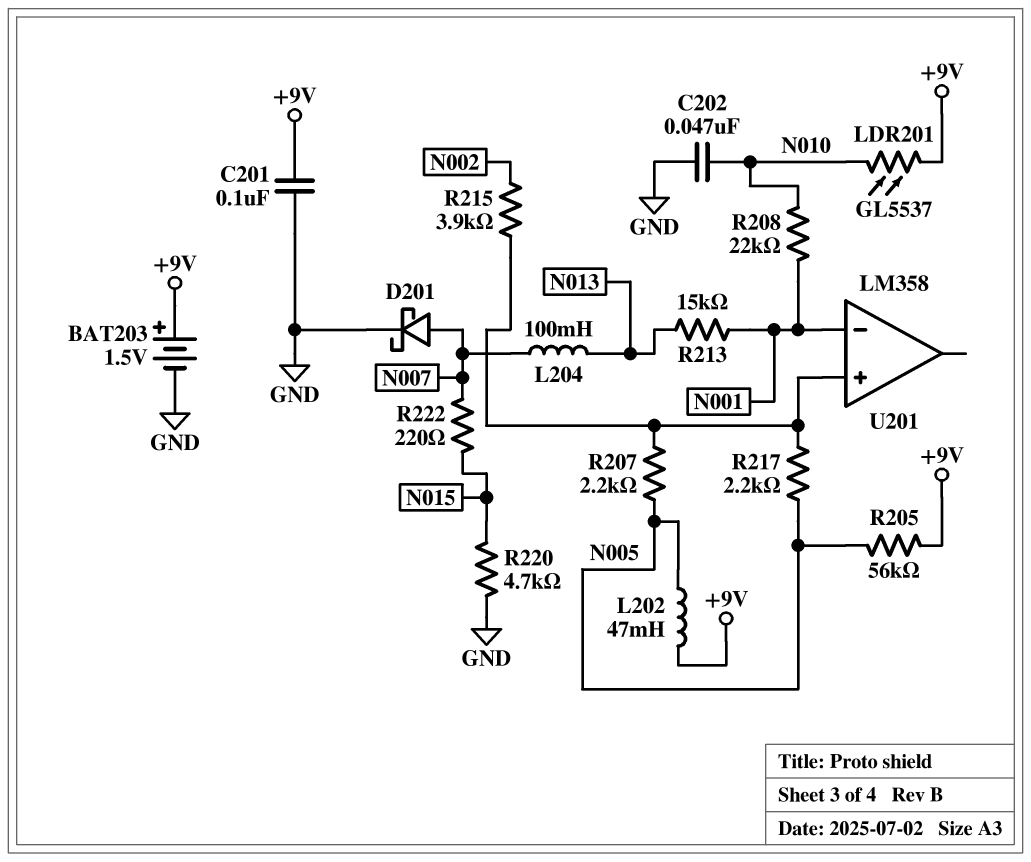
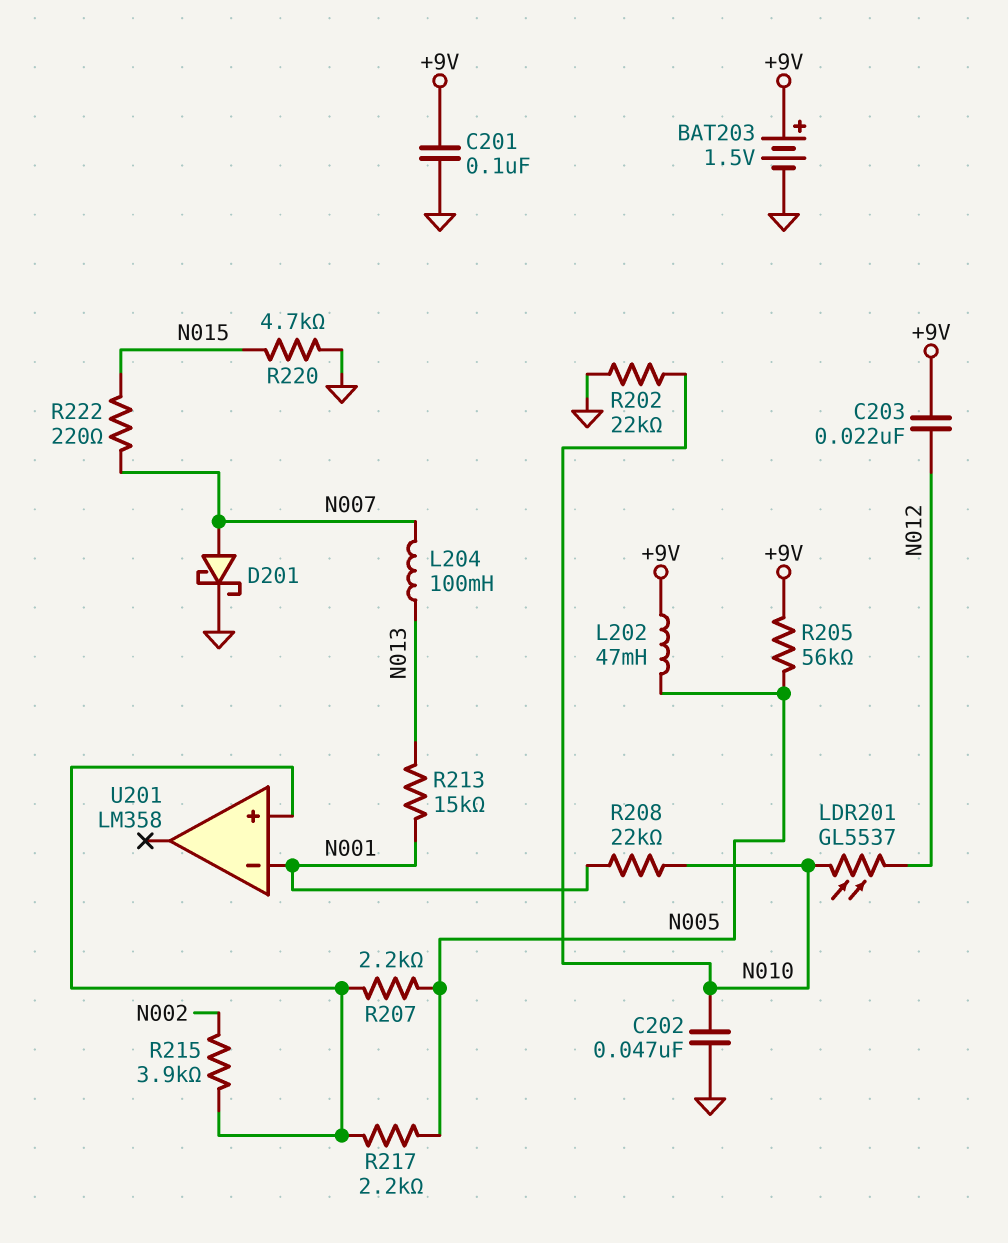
C203: none -> 22nF (+9V, N012)
LDR201: GL5537 (+9V, N010) -> GL5537 (N010, N012)
R202: none -> 22k (GND, N010)

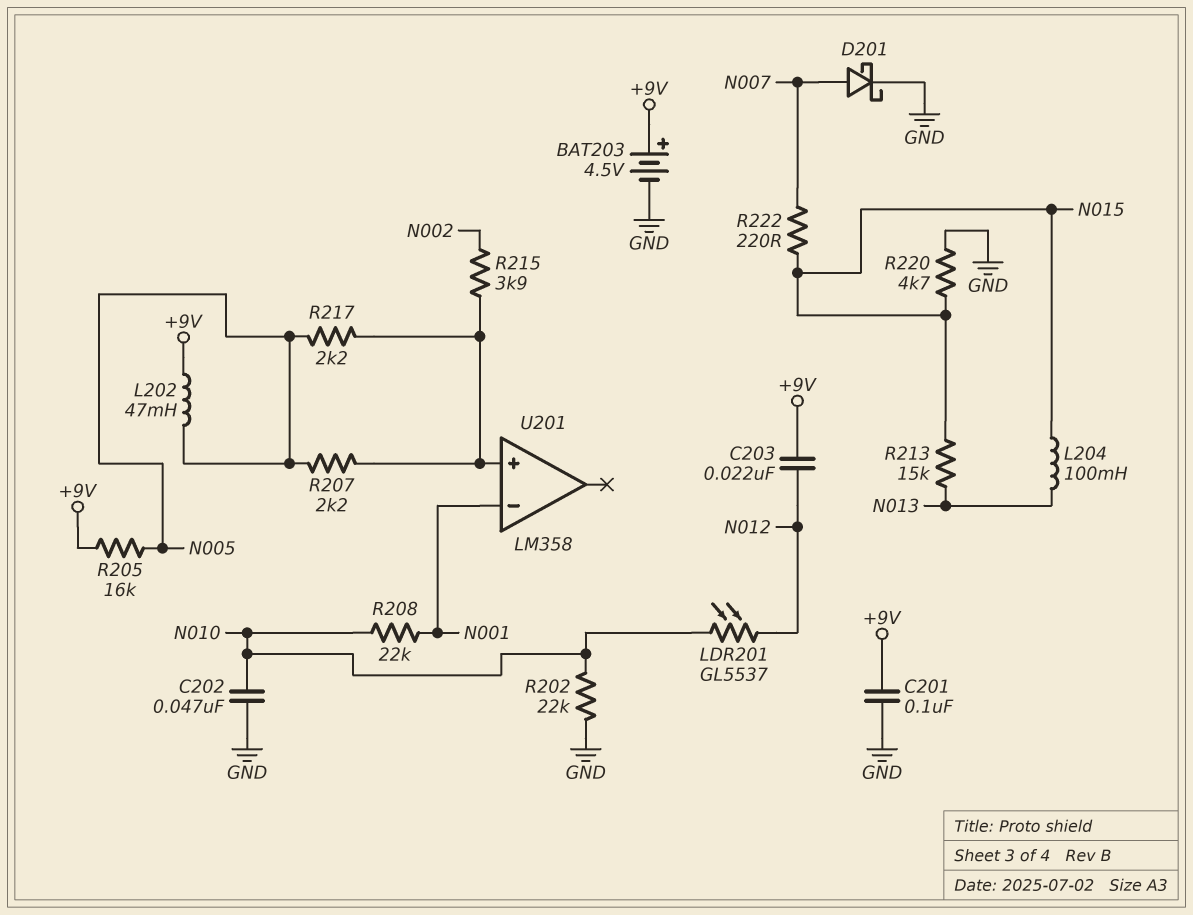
BAT203: 1.5V (plus +9V, minus GND) -> 4.5V (plus +9V, minus GND)
L204: 100mH (N007, N013) -> 100mH (N013, N015)
R205: 56k (+9V, N005) -> 16k (+9V, N005)
R213: 15k (N001, N013) -> 15k (N013, N015)

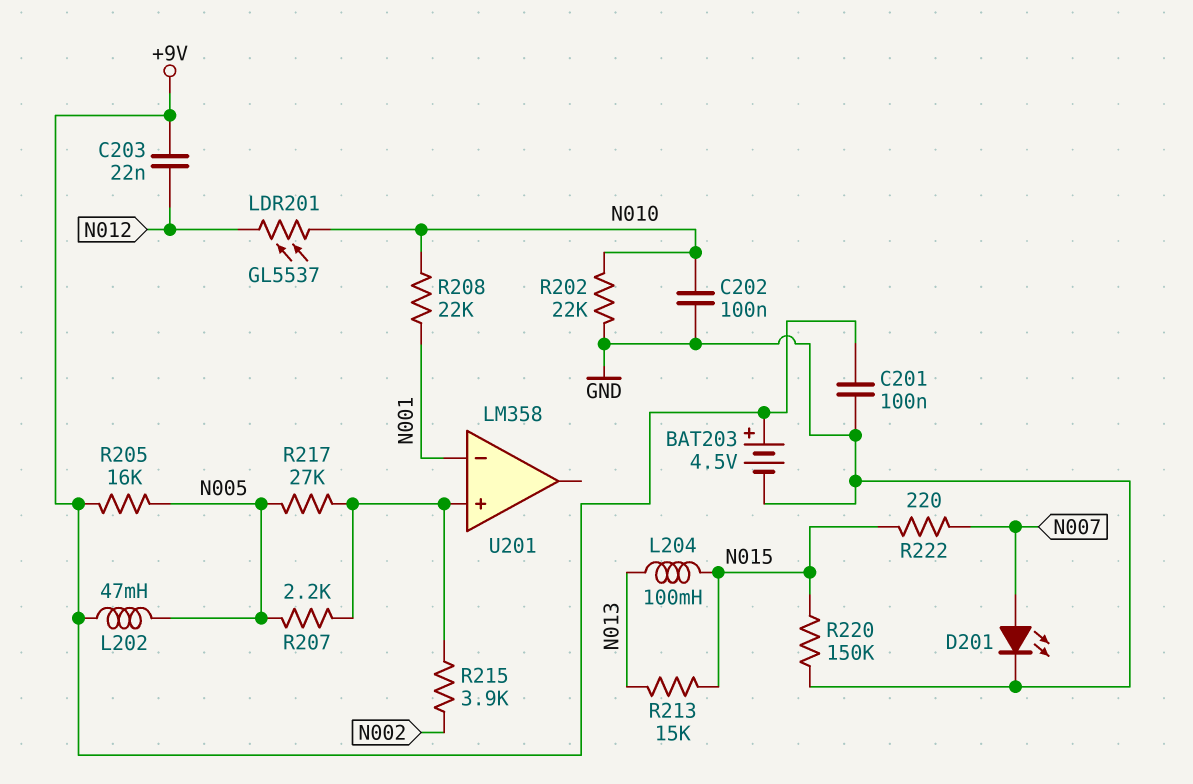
C202: 47nF (GND, N010) -> 100nF (GND, N010)
D201: schottky (A N007, K GND) -> LED (A N007, K GND)
R217: 2.2k (N005, U201/in+) -> 27k (N005, U201/in+)
R220: 4.7k (GND, N015) -> 150k (GND, N015)

